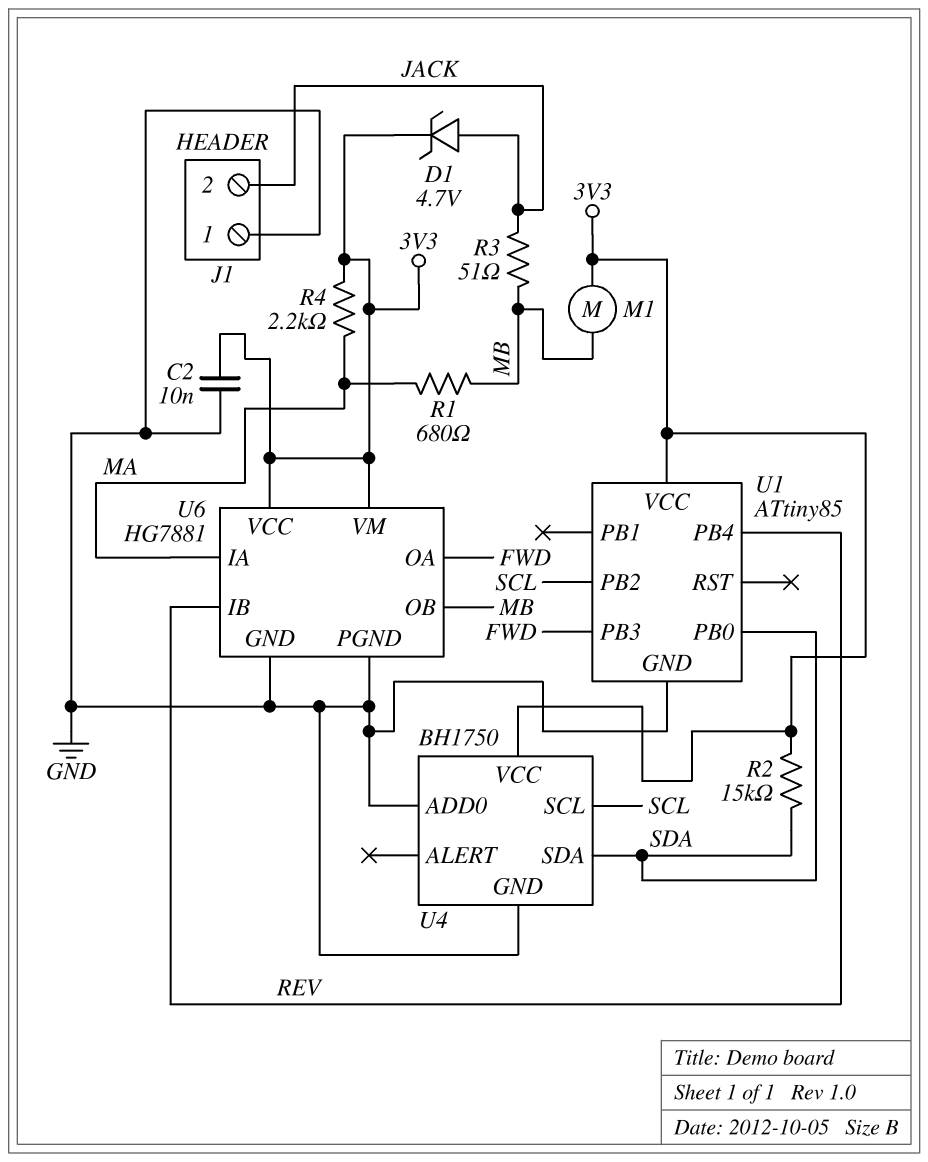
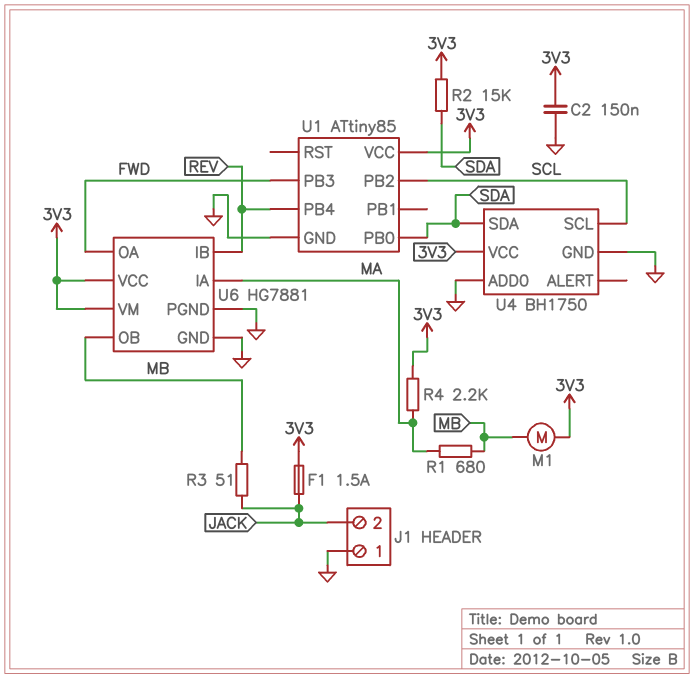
C2: 10nF (3V3, GND) -> 150nF (3V3, GND)
D1: zener 4.7V (A JACK, K 3V3) -> none
F1: none -> 1.5A (3V3, JACK)

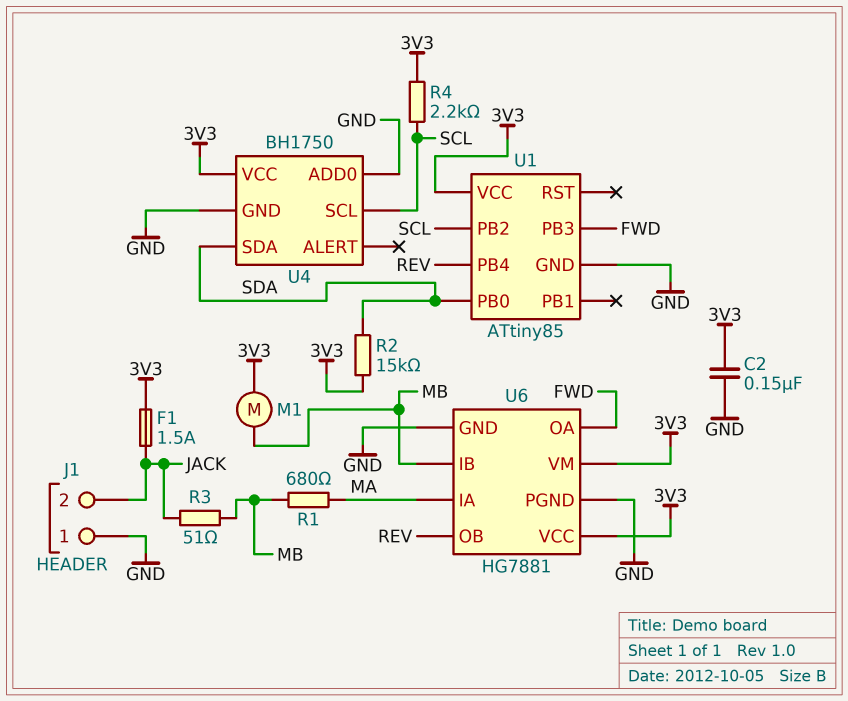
R4: 2.2k (3V3, MA) -> 2.2k (3V3, SCL)
U6 pin IB: REV -> MB
U6 pin OB: MB -> REV

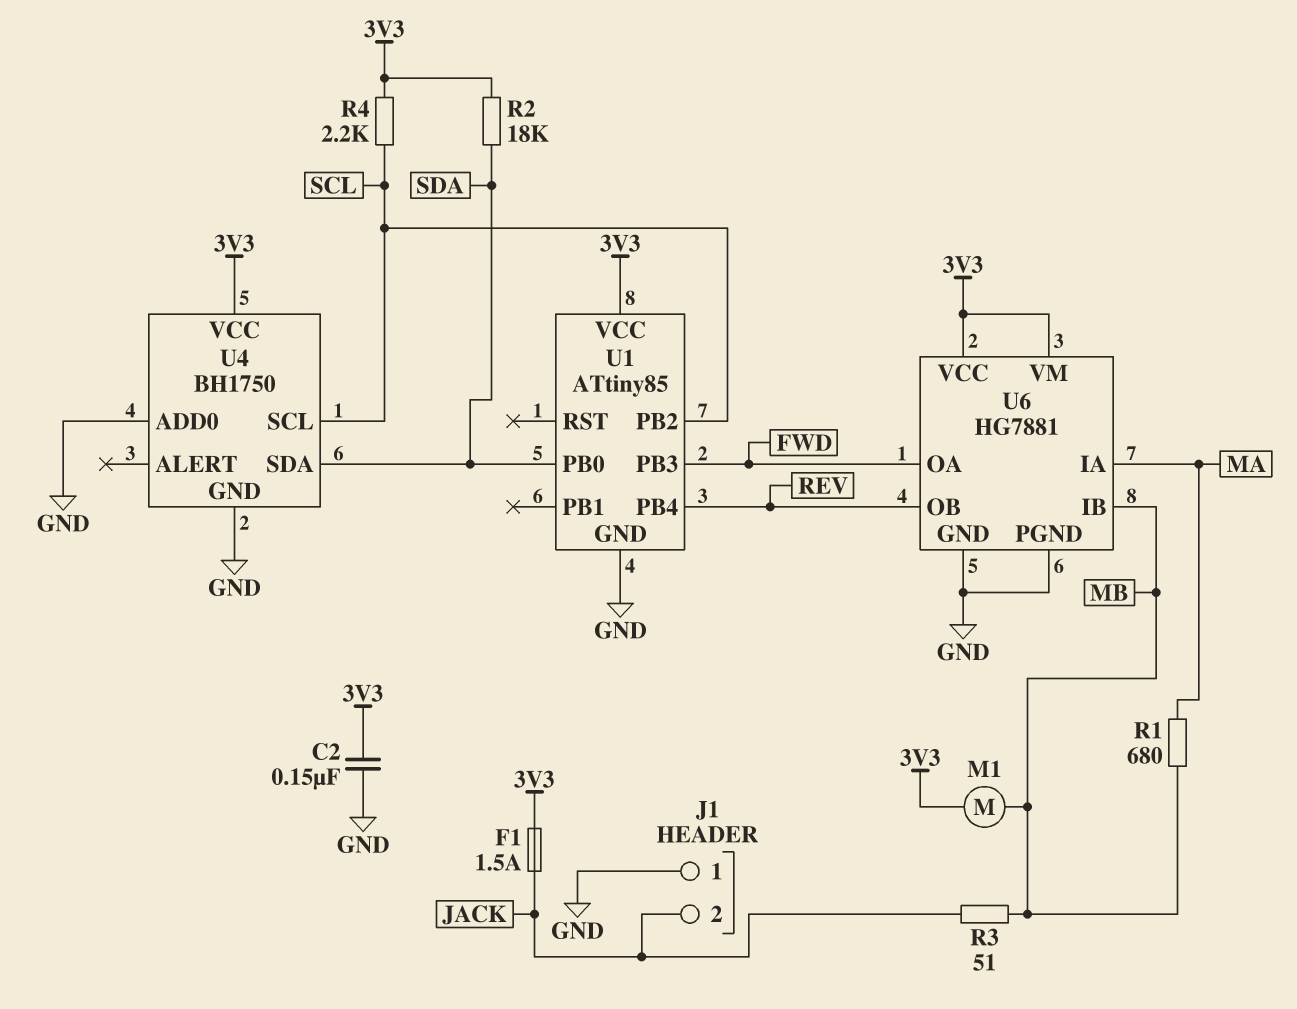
R2: 15k (3V3, SDA) -> 18k (3V3, SDA)

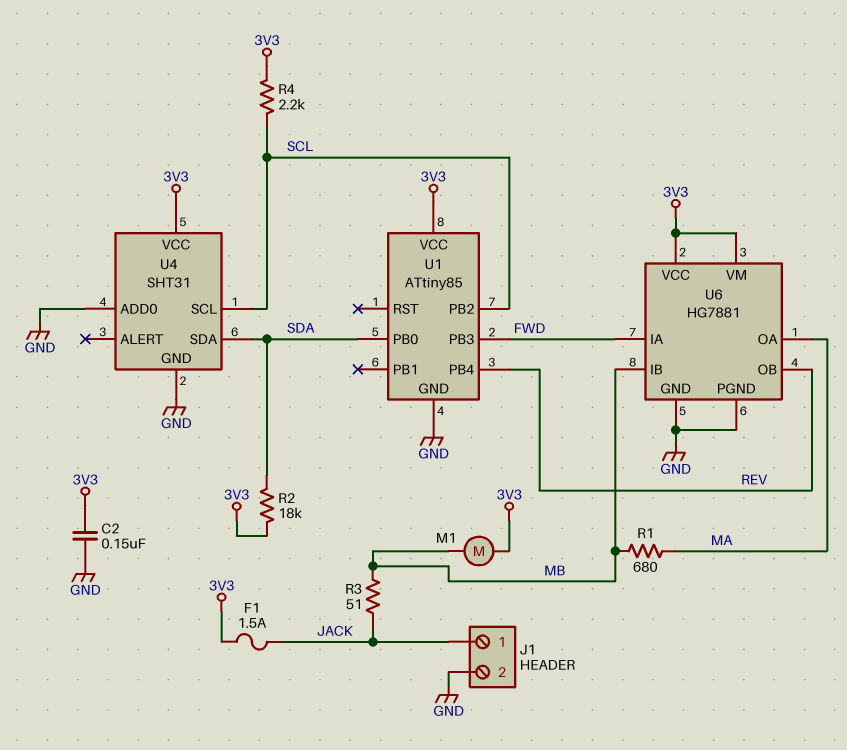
J1 pin 1: GND -> JACK
J1 pin 2: JACK -> GND
U4: BH1750 -> SHT31
U6 pin IA: MA -> FWD
U6 pin OA: FWD -> MA

